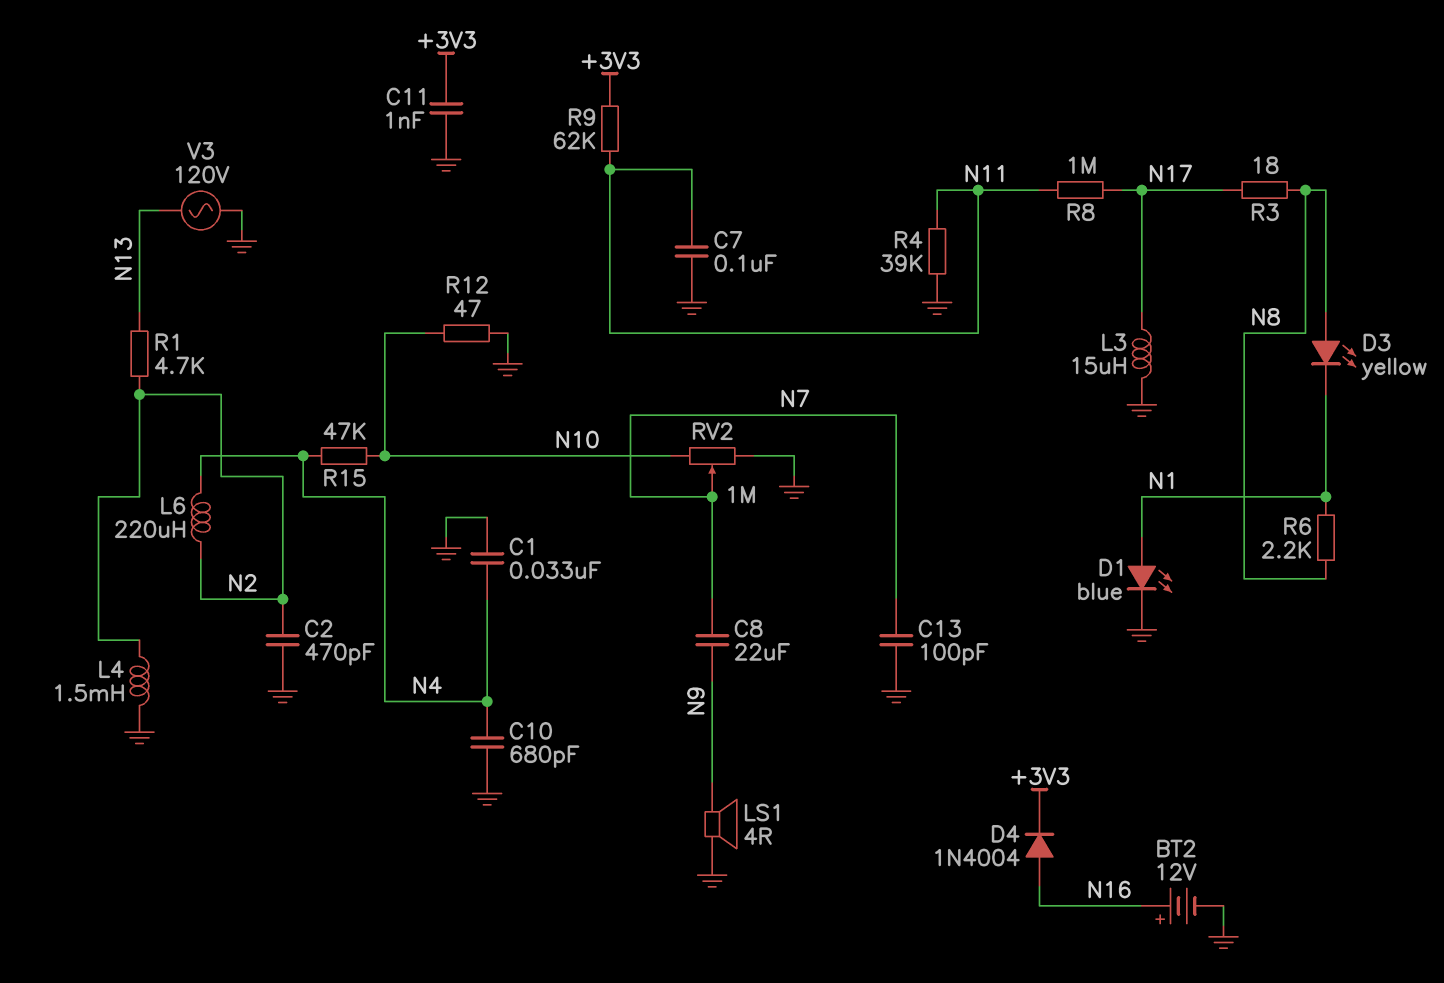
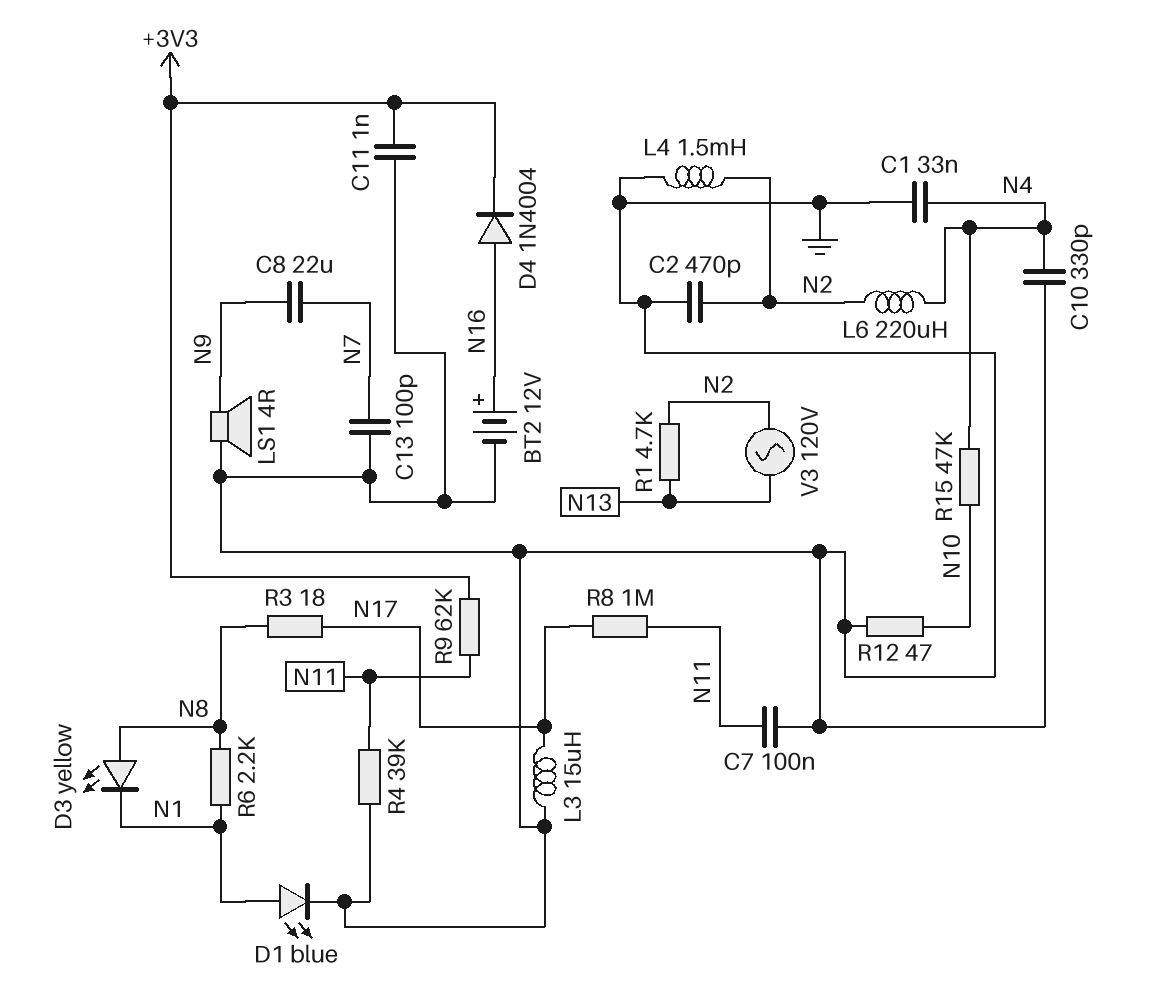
C10: 680pF (GND, N4) -> 330pF (GND, N4)
RV2: 1M (GND, N10, wiper N7) -> none
V3: AC 120V (GND, N13) -> AC 120V (N2, N13)

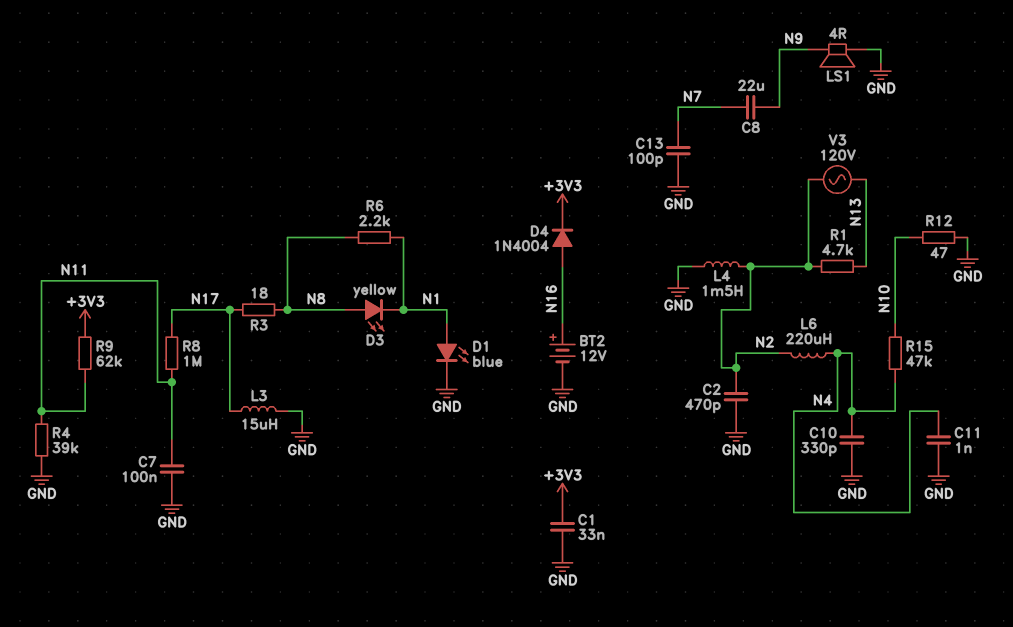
C1: 33nF (GND, N4) -> 33nF (+3V3, GND)
C11: 1nF (+3V3, GND) -> 1nF (GND, N4)

